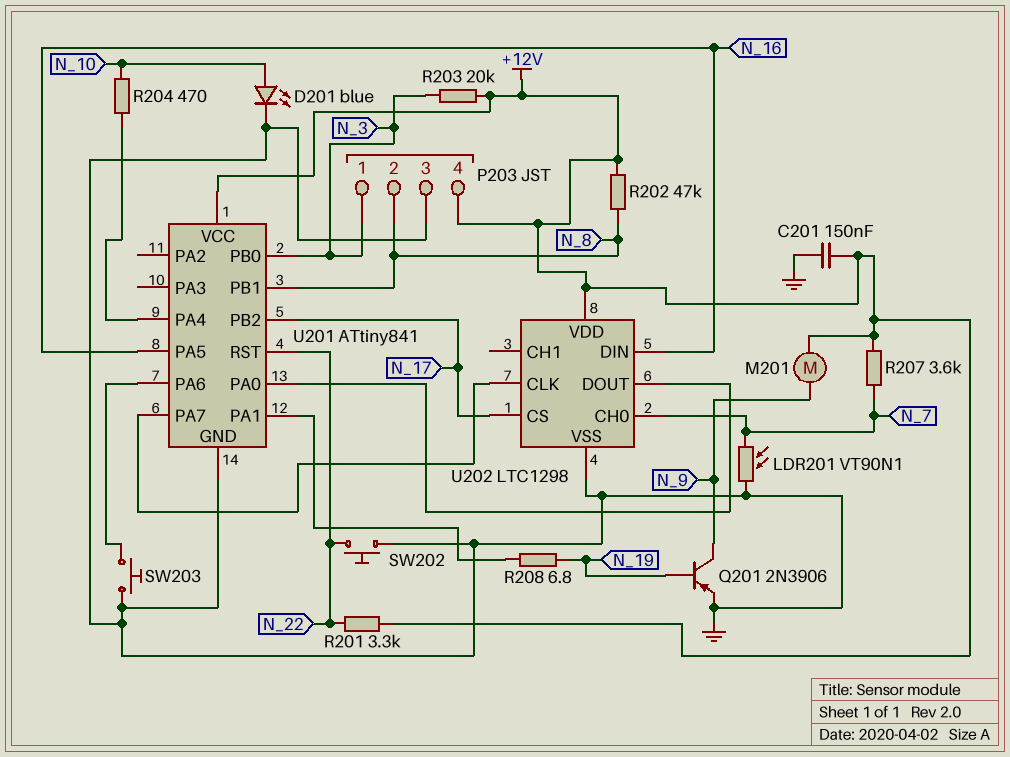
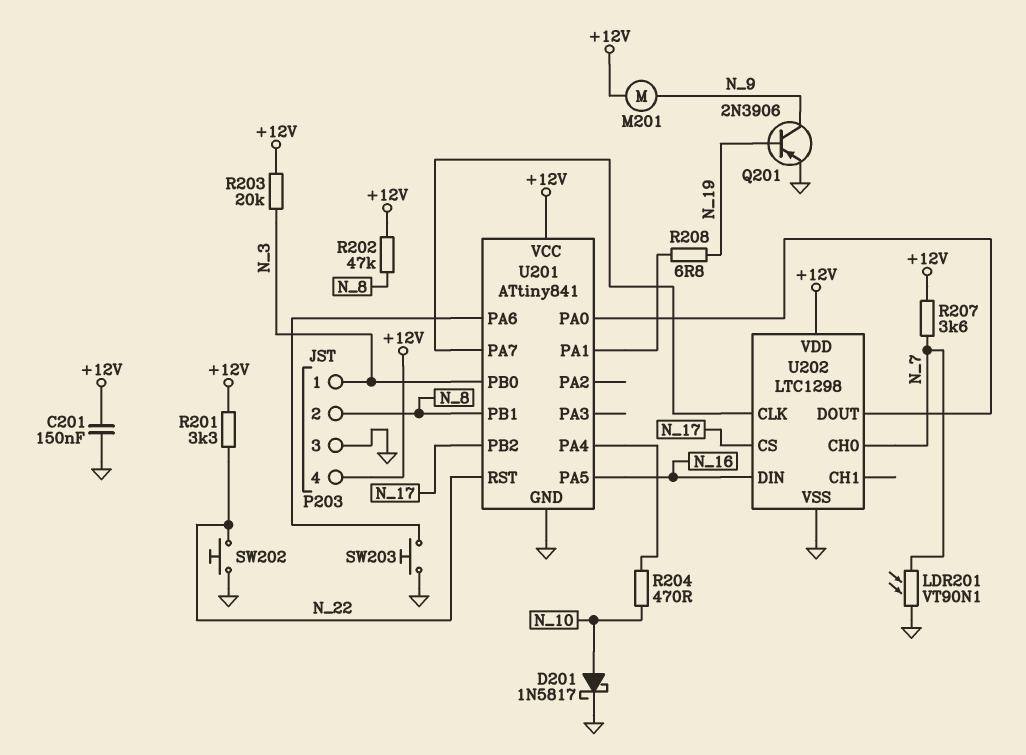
D201: LED blue (A N_10, K GND) -> schottky 1N5817 (A N_10, K GND)

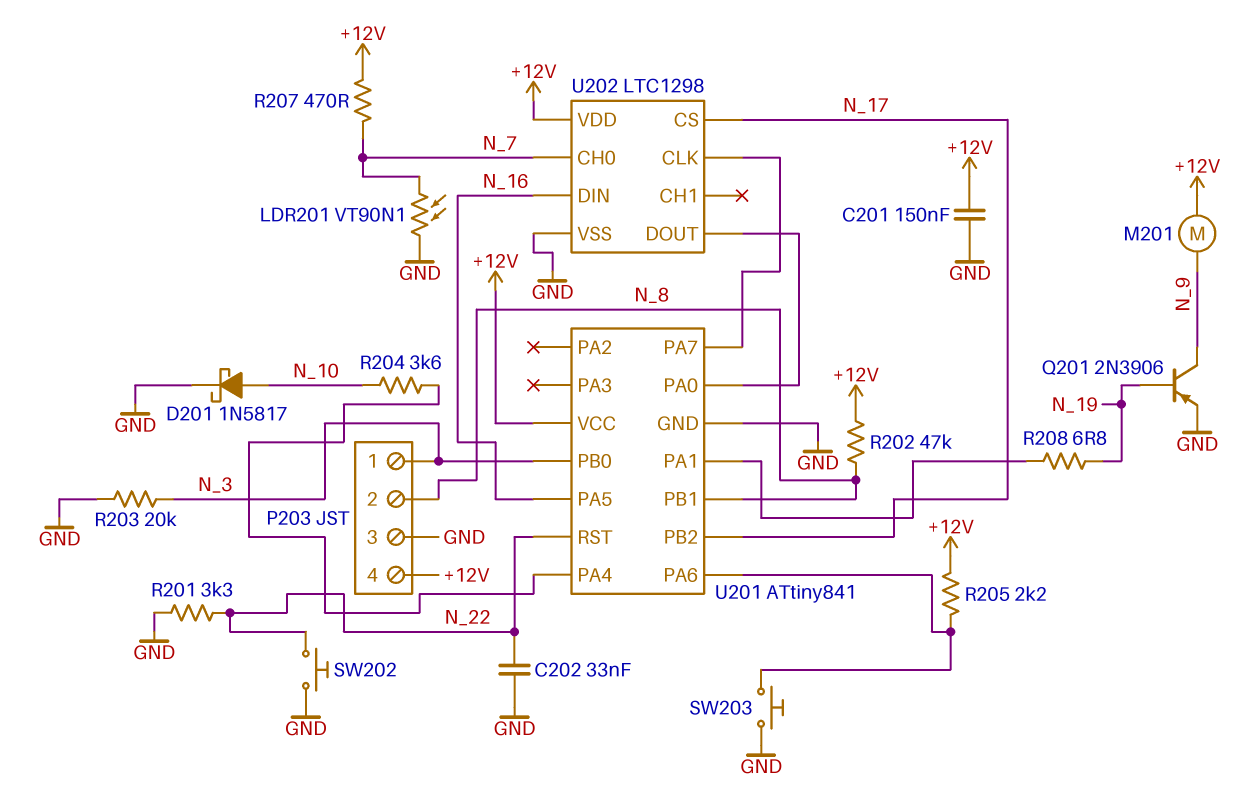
C202: none -> 33nF (GND, N_22)
R201: 3.3k (+12V, N_22) -> 3.3k (GND, N_22)
R203: 20k (+12V, N_3) -> 20k (GND, N_3)
R204: 470 (N_10, U201/PA4) -> 3.6k (N_10, U201/PA4)
R205: none -> 2.2k (+12V, U201/PA6)
R207: 3.6k (+12V, N_7) -> 470 (+12V, N_7)

